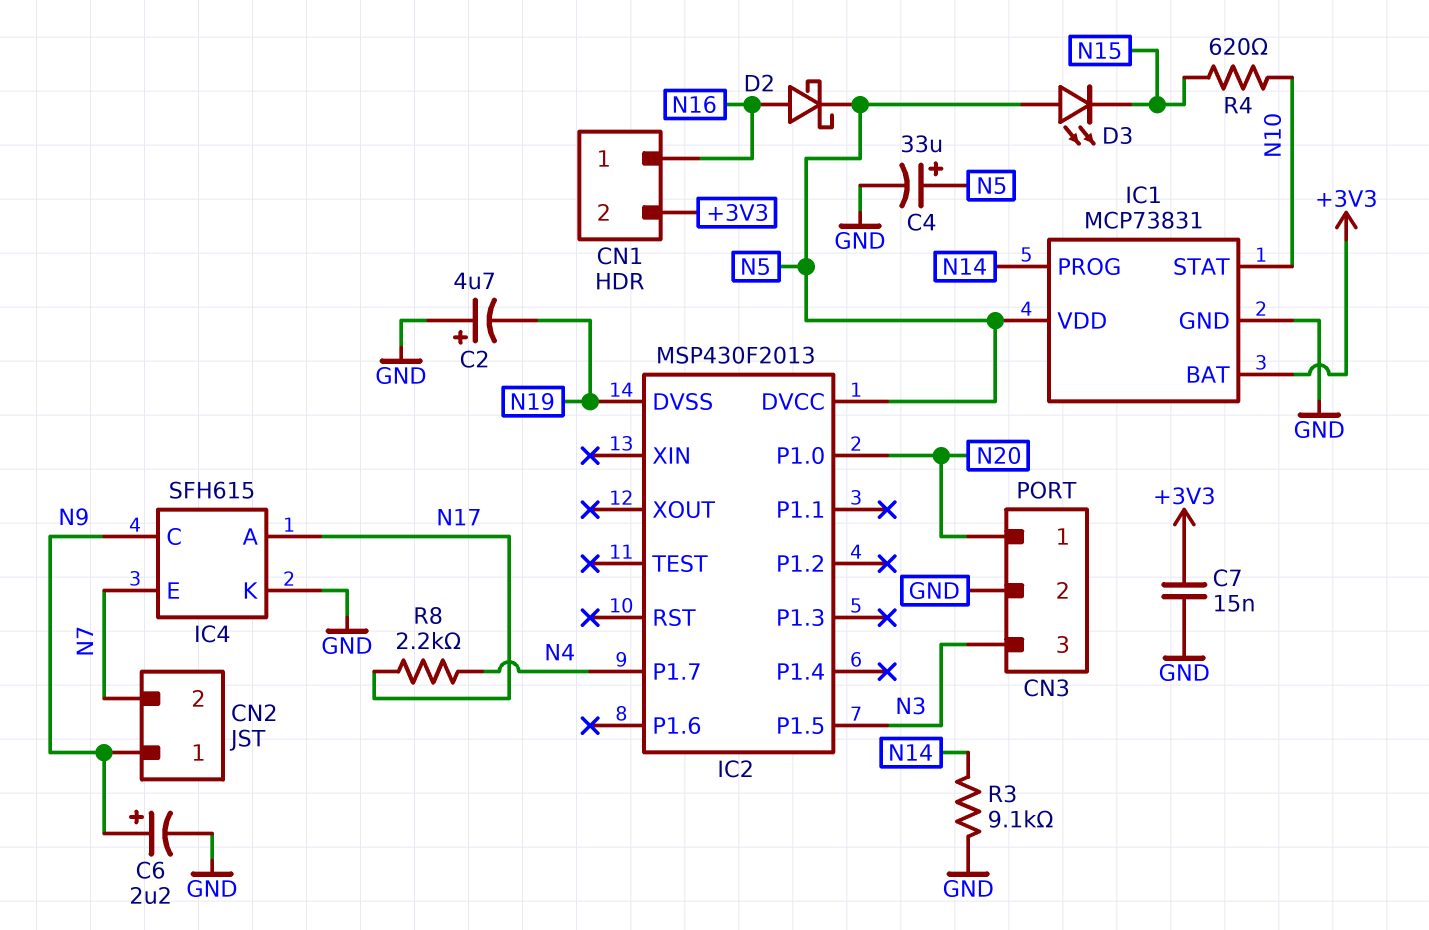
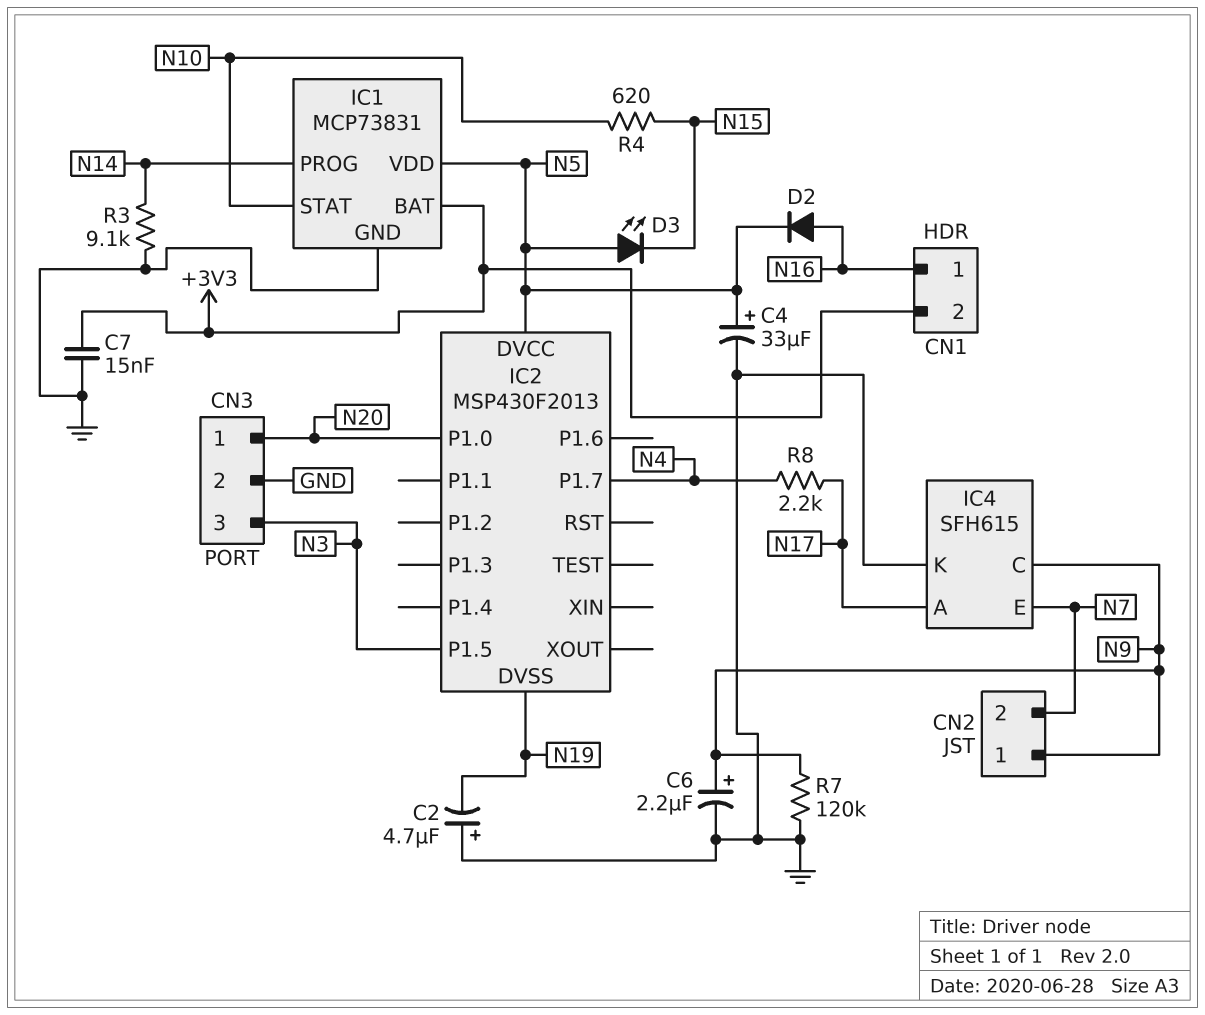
D2: schottky (A N16, K N5) -> diode (A N16, K N5)
R7: none -> 120k (GND, N9)

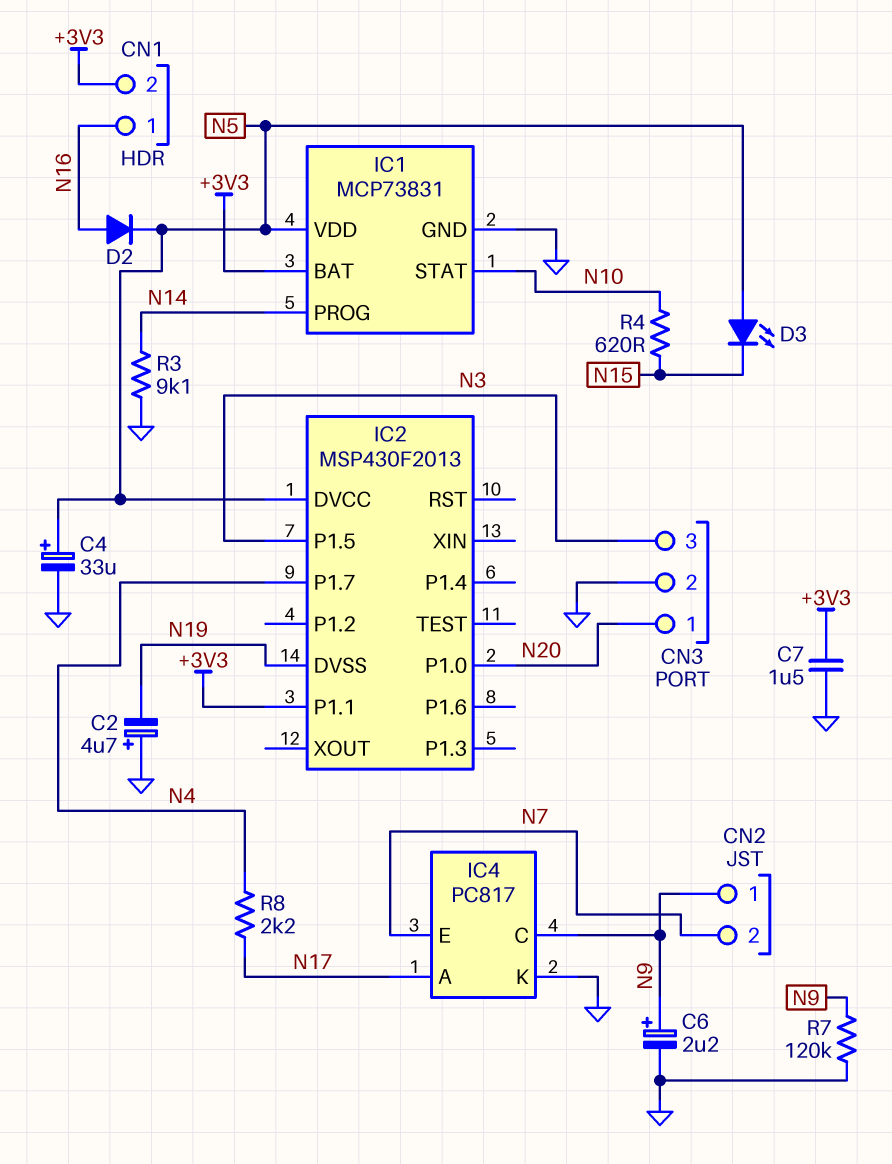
C7: 15nF (+3V3, GND) -> 1.5uF (+3V3, GND)
IC2 pin P1.1: none -> +3V3
IC4: SFH615 -> PC817

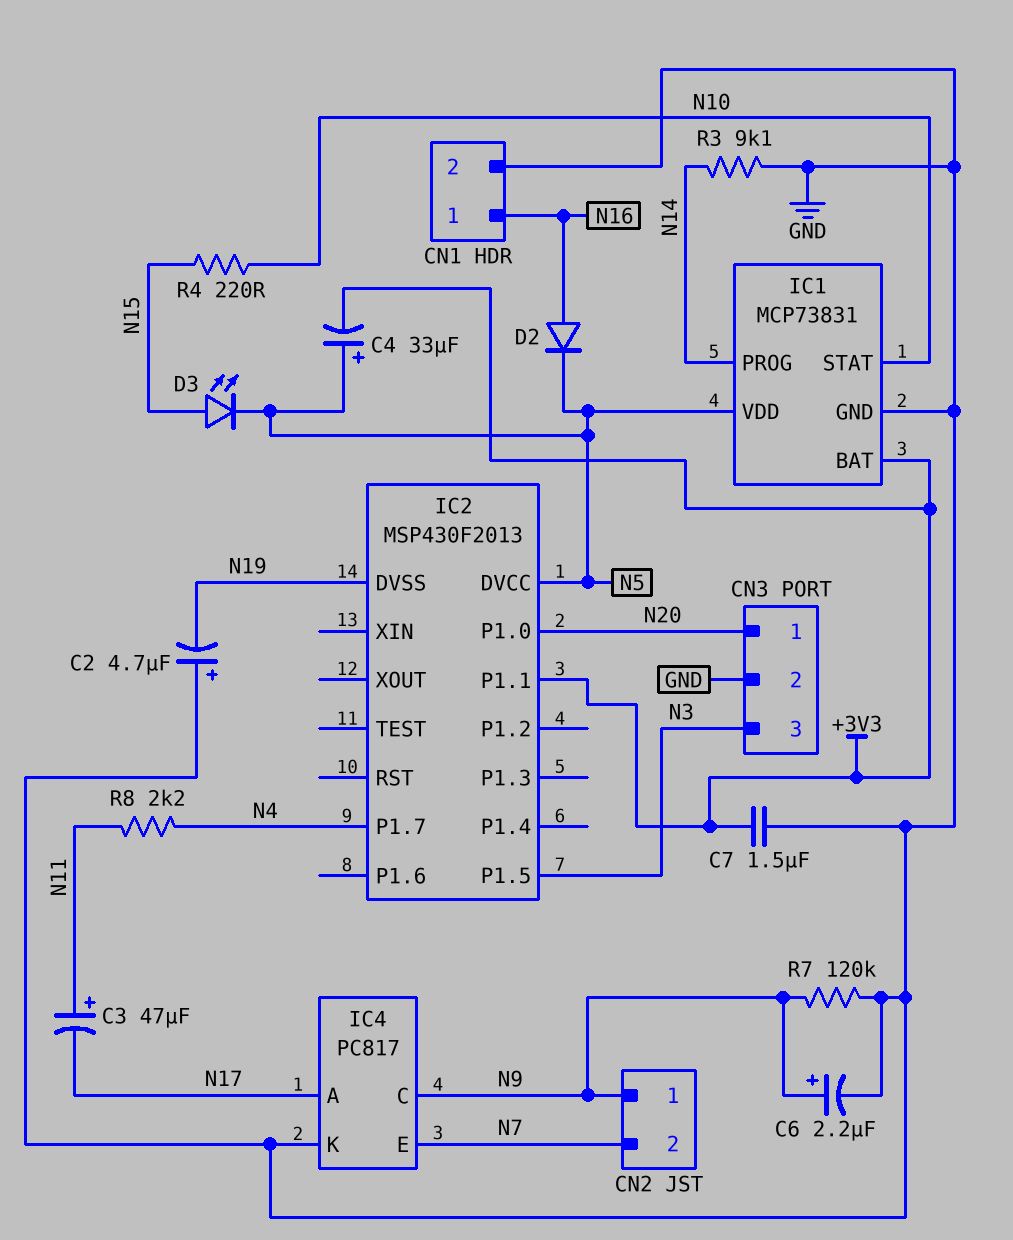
C3: none -> 47uF (plus N11, minus N17)
C4: 33uF (plus N5, minus GND) -> 33uF (plus N5, minus +3V3)
CN1 pin 2: +3V3 -> GND
D3: LED (A N5, K N15) -> LED (A N15, K N5)
R4: 620 (N10, N15) -> 220 (N10, N15)
R8: 2.2k (N4, N17) -> 2.2k (N4, N11)

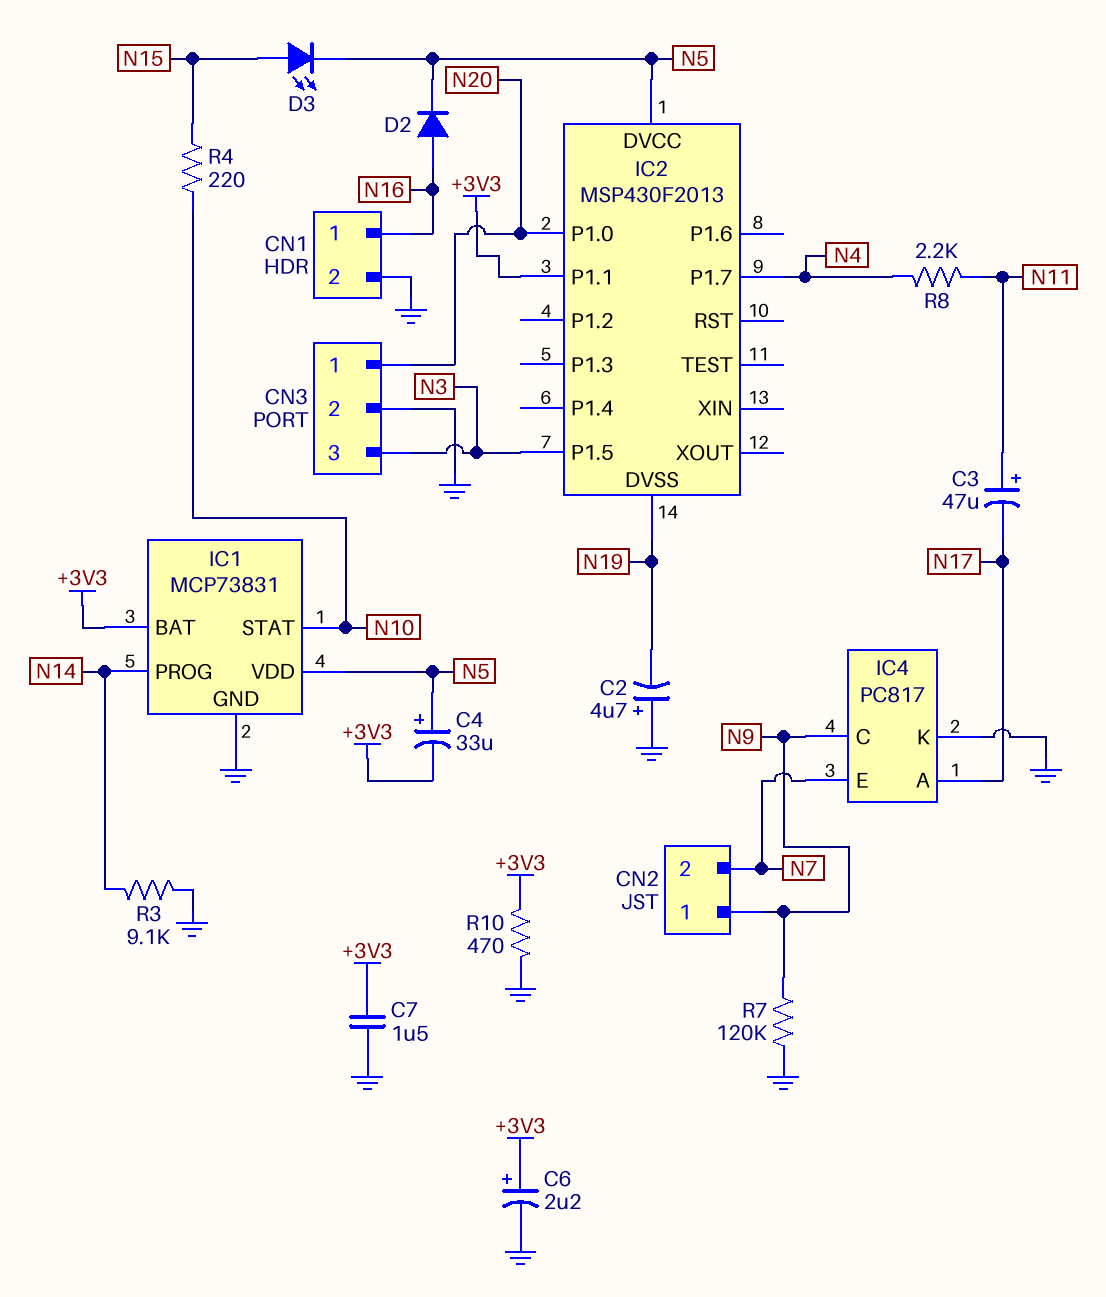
C6: 2.2uF (plus N9, minus GND) -> 2.2uF (plus +3V3, minus GND)
R10: none -> 470 (+3V3, GND)

